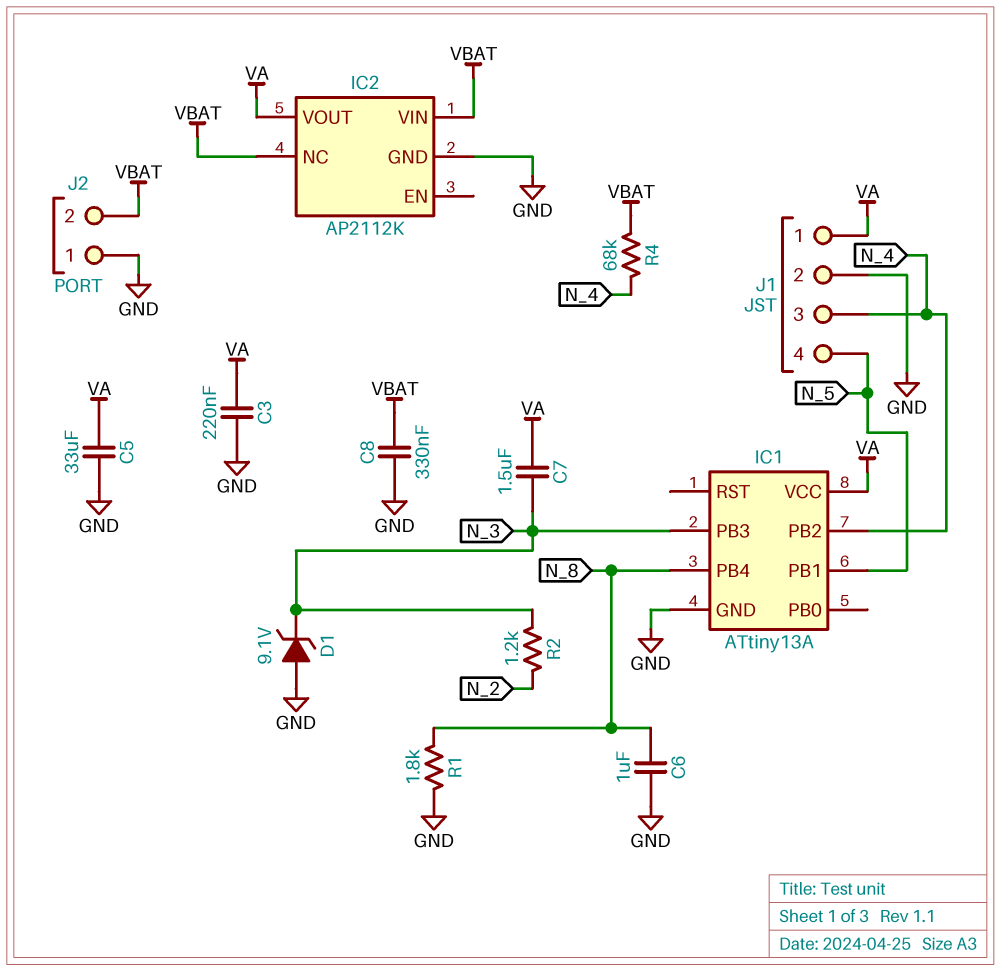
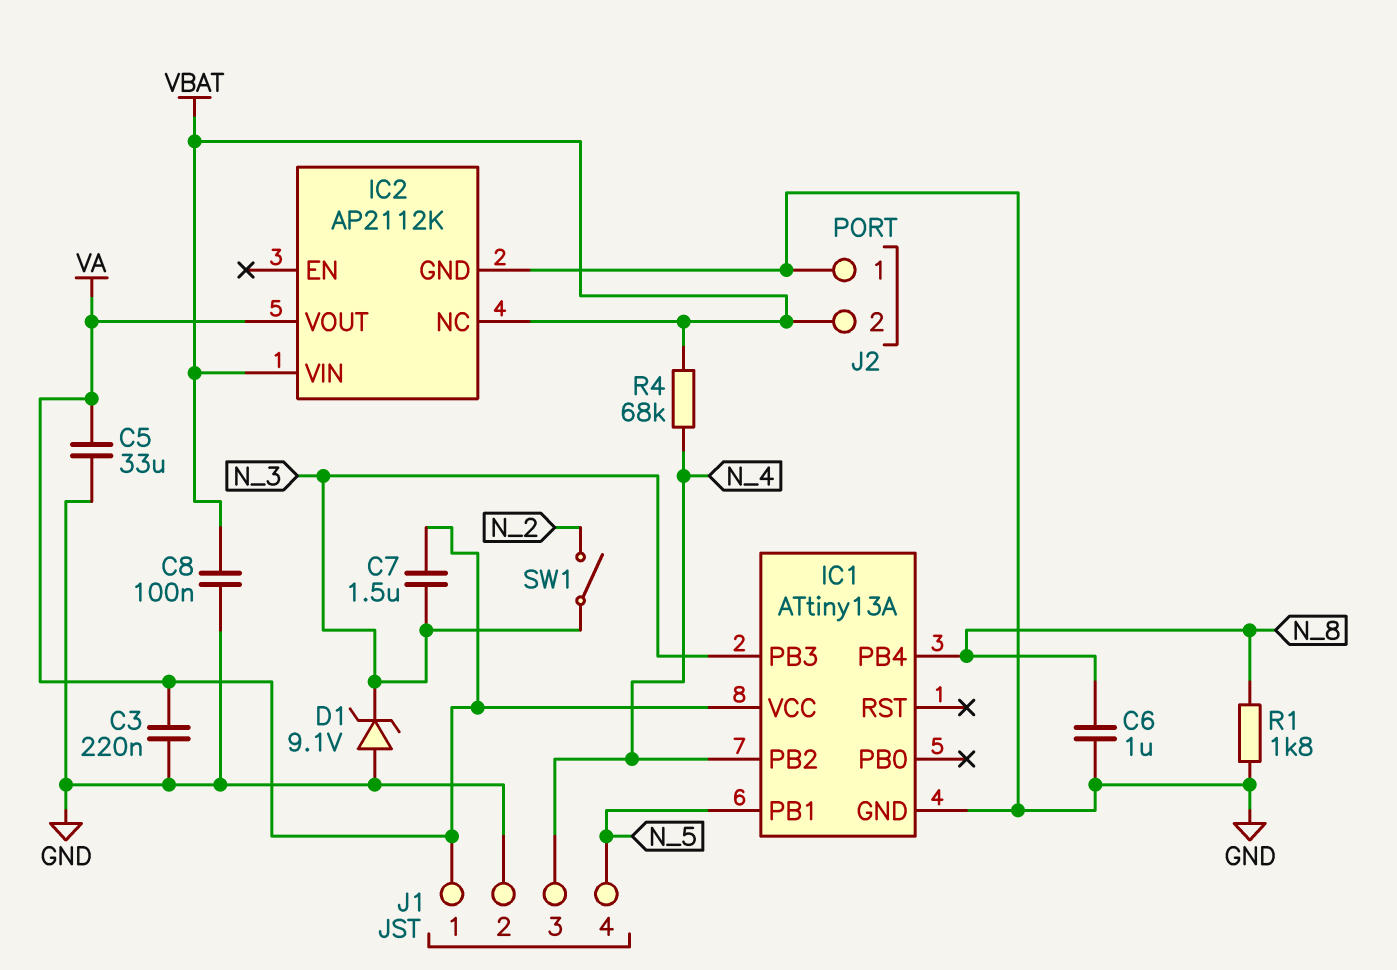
C8: 330nF (GND, VBAT) -> 100nF (GND, VBAT)
R2: 1.2k (N_2, N_3) -> none
SW1: none -> switch (N_2, N_3)

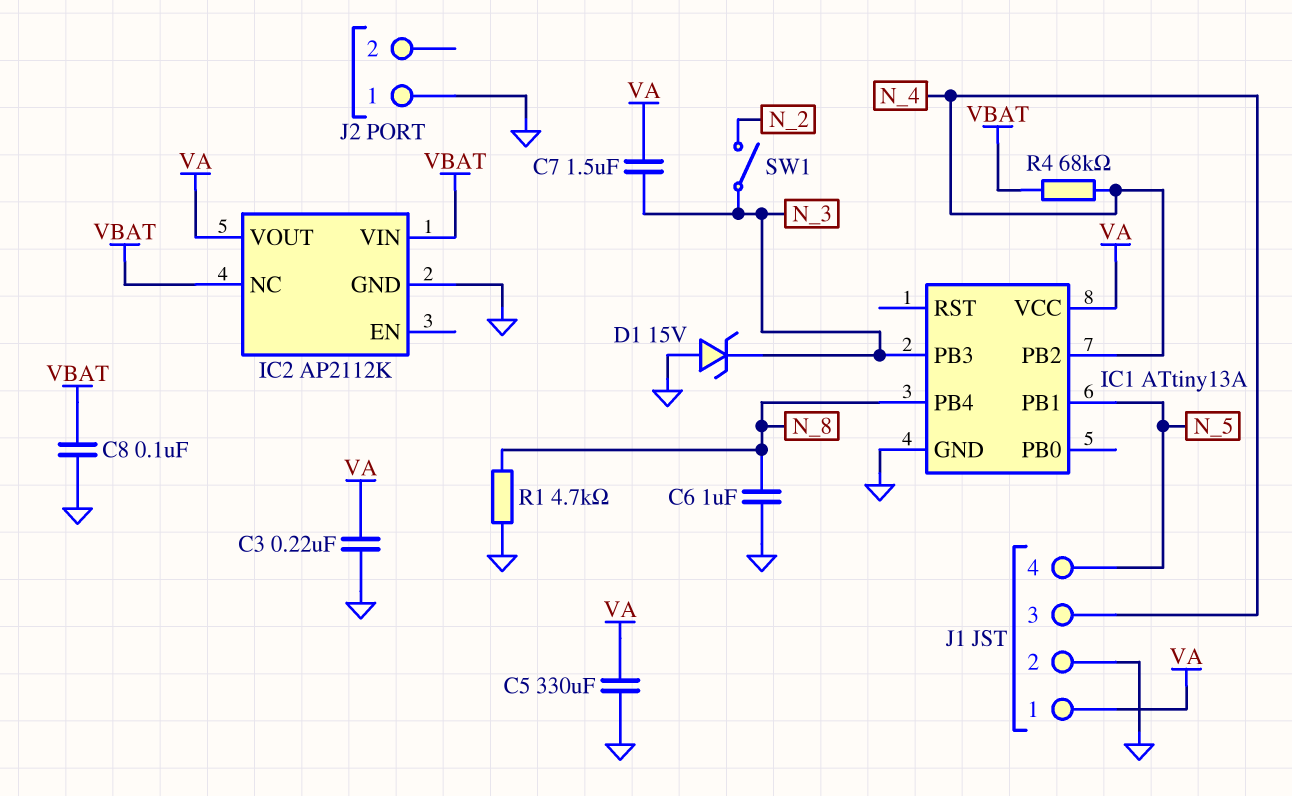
C5: 33uF (GND, VA) -> 330uF (GND, VA)
D1: zener 9.1V (A GND, K N_3) -> zener 15V (A GND, K N_3)
J2 pin 2: VBAT -> none
R1: 1.8k (GND, N_8) -> 4.7k (GND, N_8)

